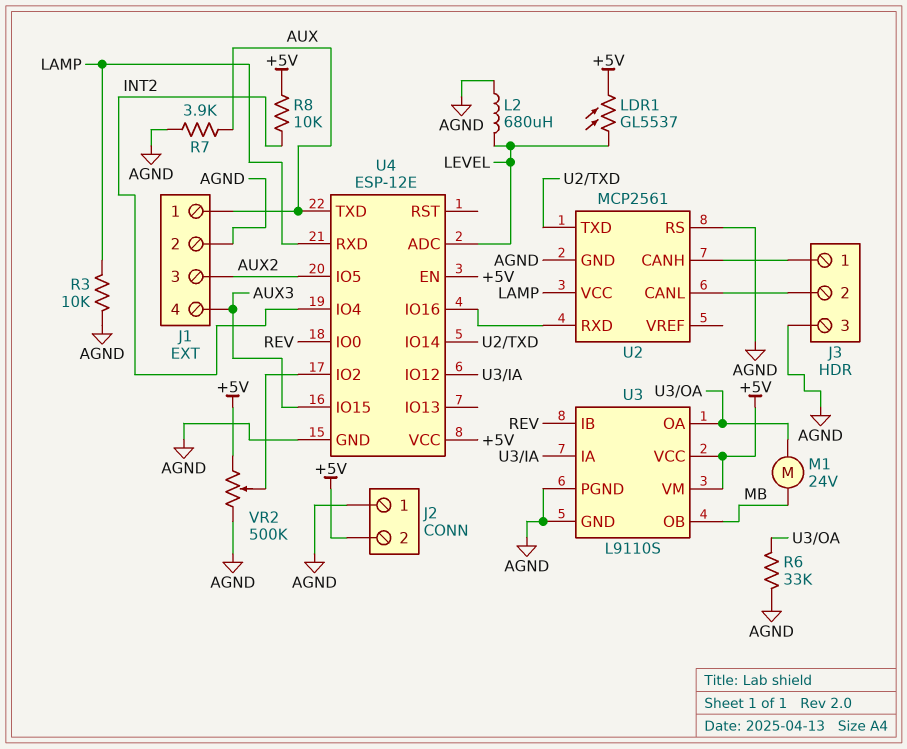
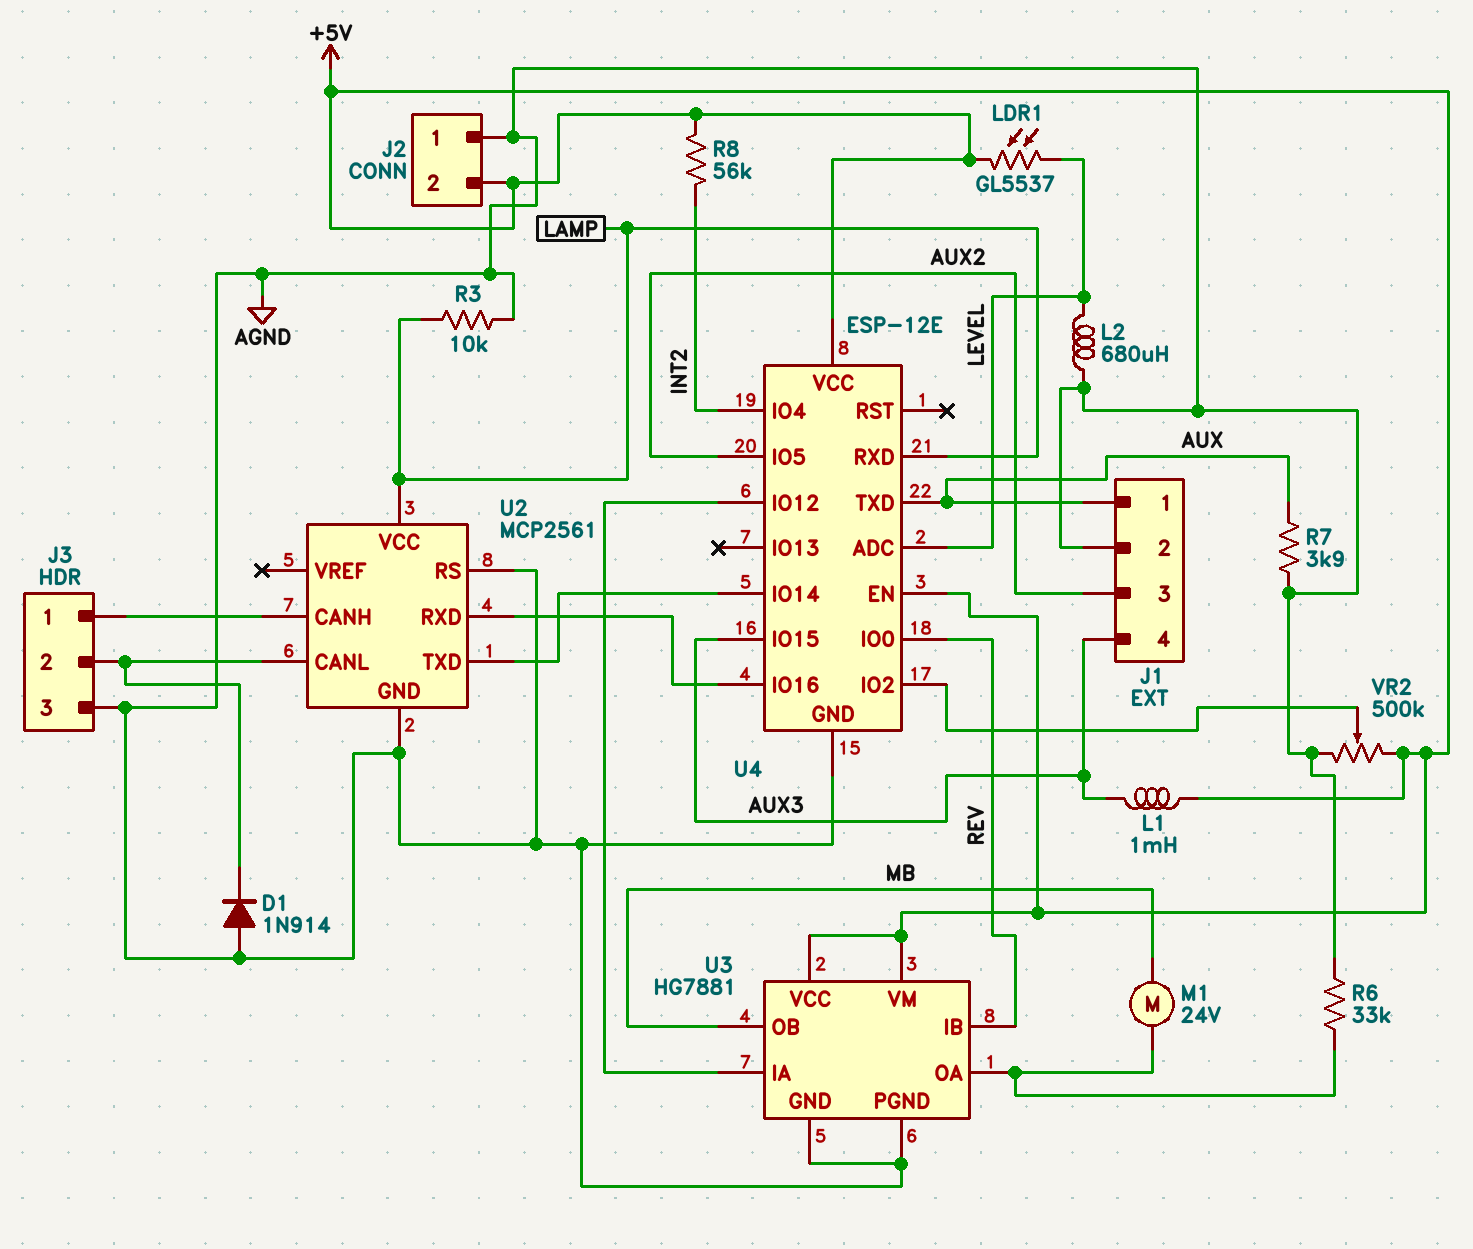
D1: none -> diode 1N914 (A AGND, K J3/2)
L1: none -> 1mH (+5V, AUX3)
R8: 10k (+5V, INT2) -> 56k (+5V, INT2)
U3: L9110S -> HG7881

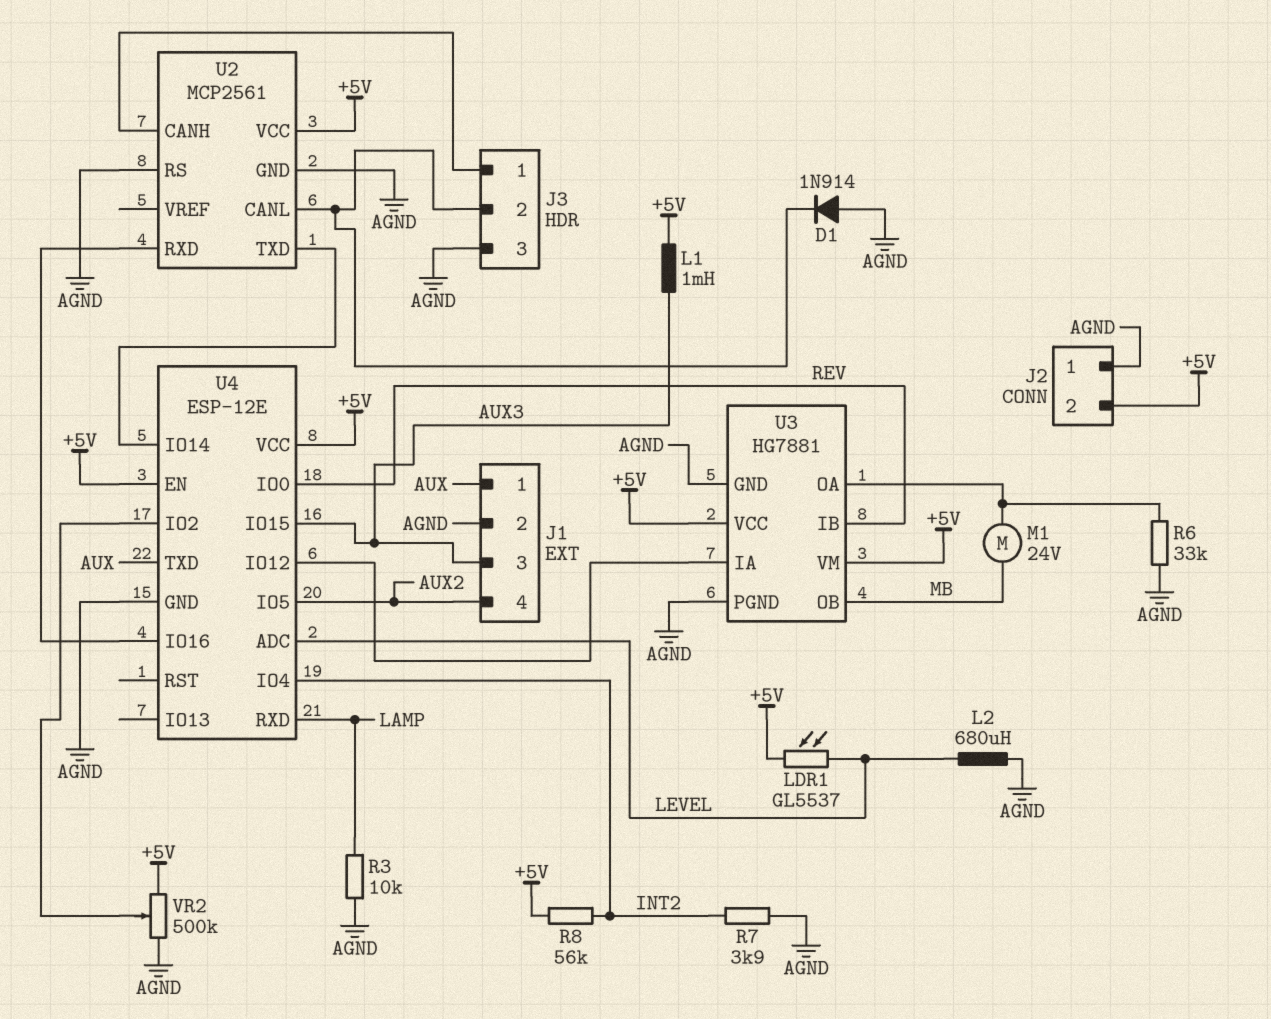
J1 pin 3: AUX2 -> AUX3
J1 pin 4: AUX3 -> AUX2
R7: 3.9k (AGND, AUX) -> 3.9k (AGND, INT2)
U2 pin VCC: LAMP -> +5V

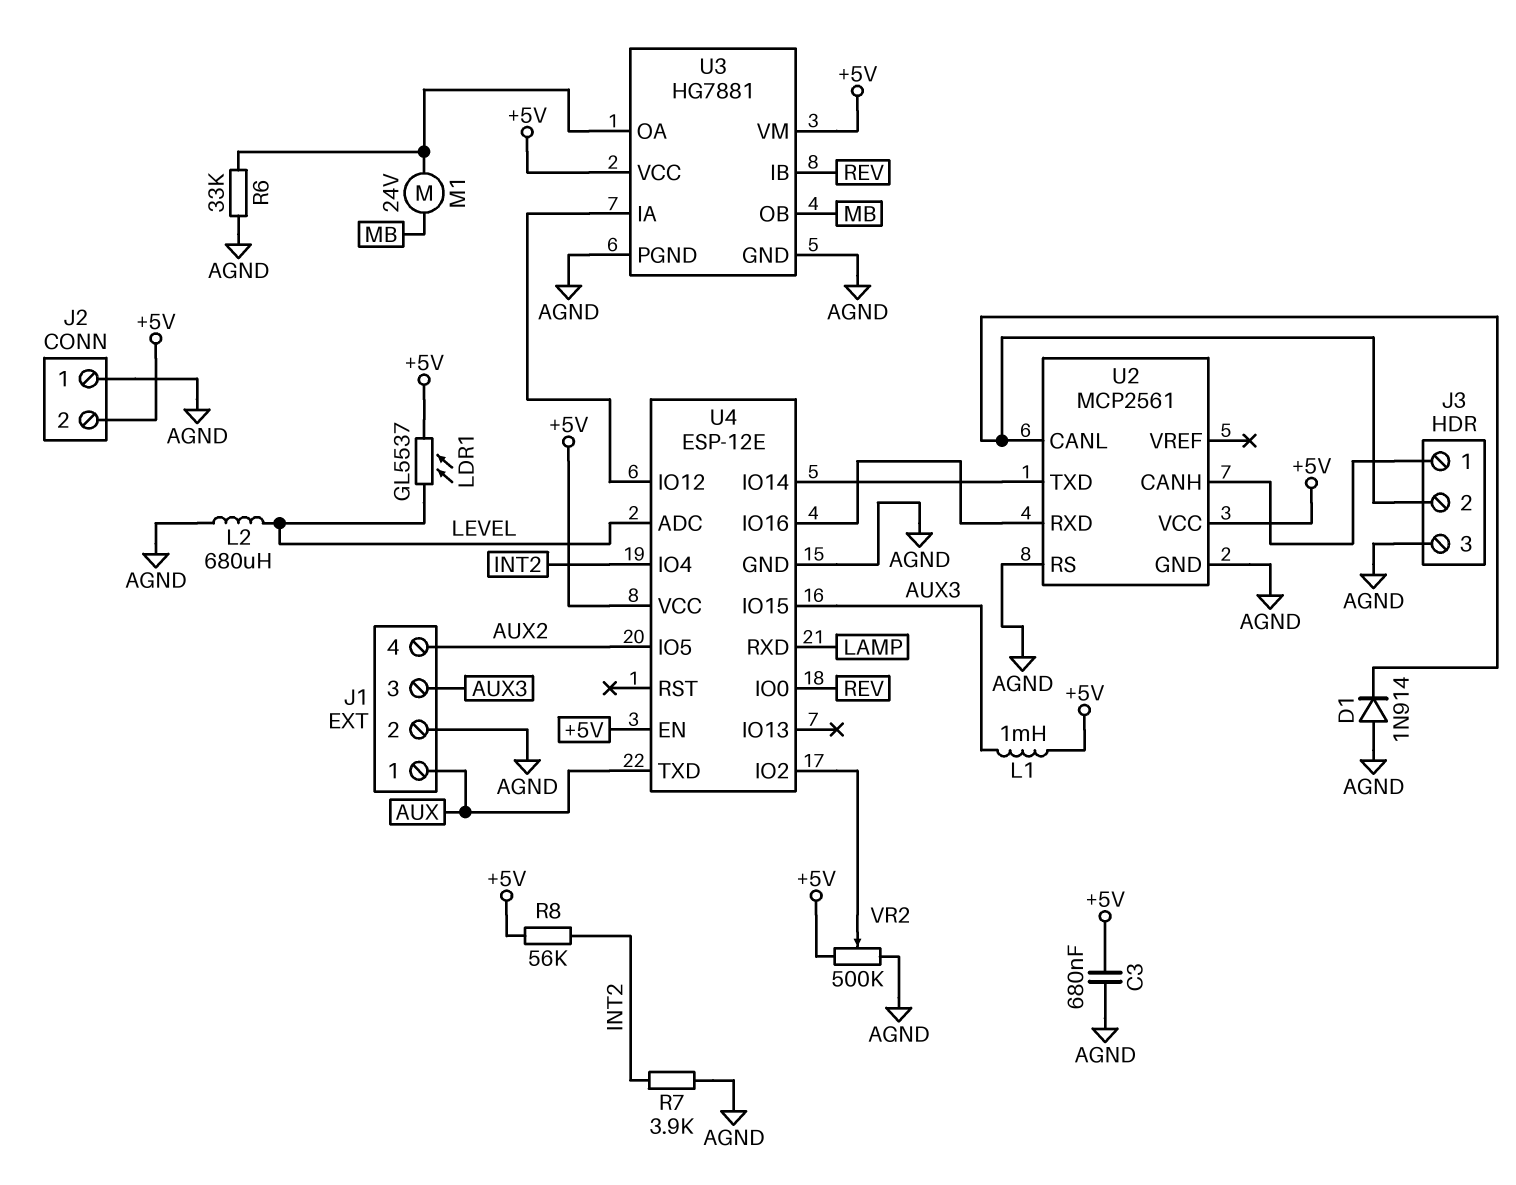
C3: none -> 680nF (+5V, AGND)
R3: 10k (AGND, LAMP) -> none

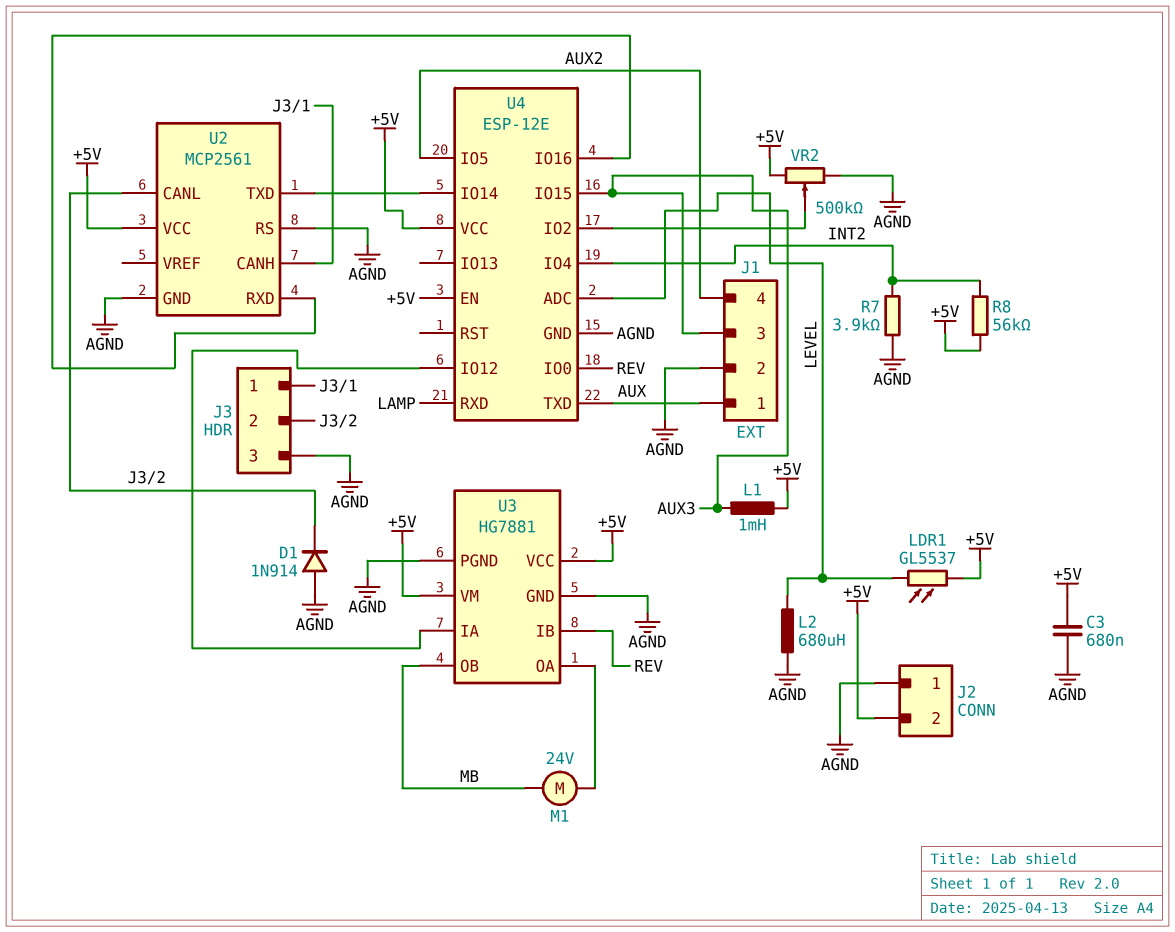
R6: 33k (AGND, U3/OA) -> none

